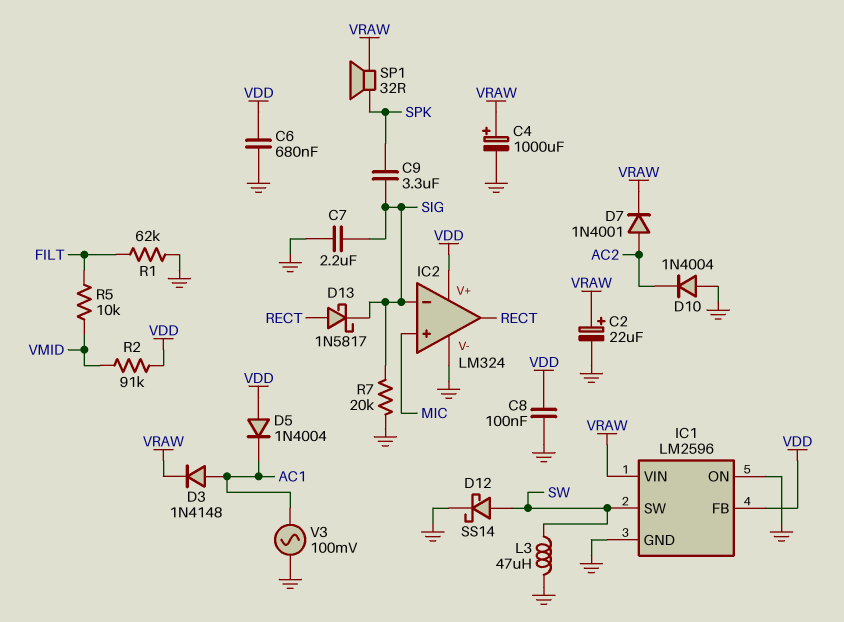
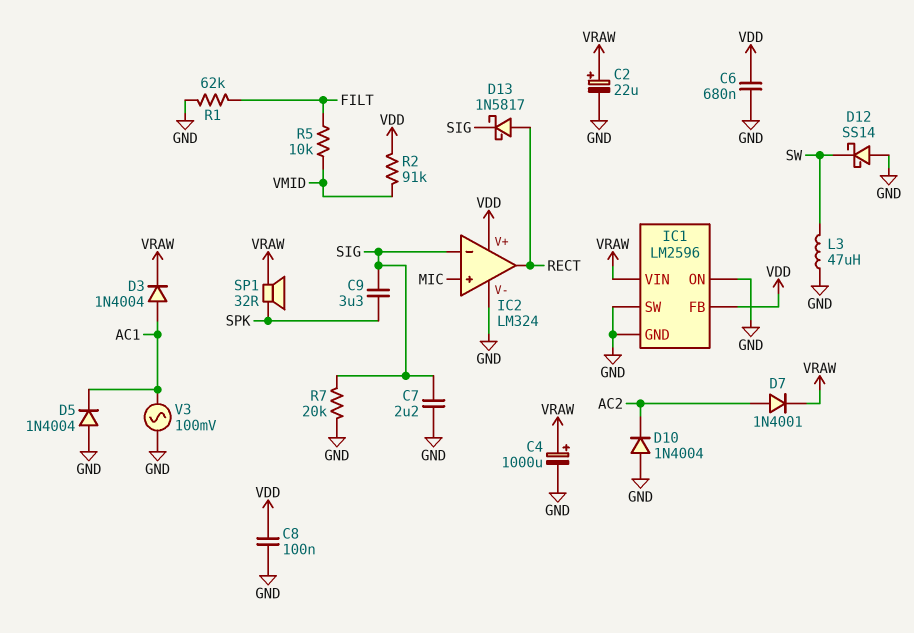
D3: diode 1N4148 (A AC1, K VRAW) -> diode 1N4004 (A AC1, K VRAW)
D5: diode 1N4004 (A VDD, K AC1) -> diode 1N4004 (A GND, K AC1)
D12: schottky SS14 (A SW, K GND) -> schottky SS14 (A GND, K SW)
IC1 pin SW: SW -> GND

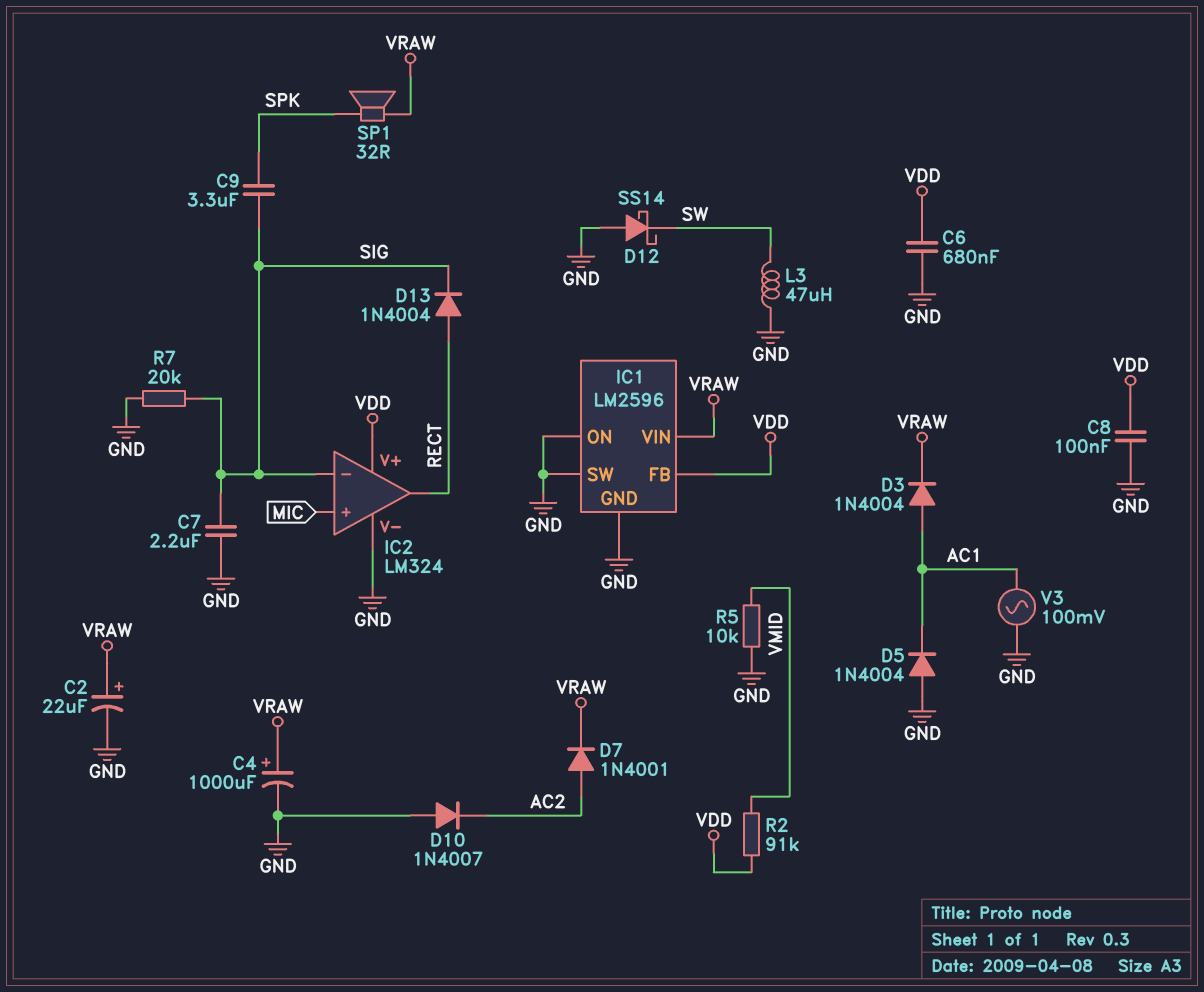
D10: diode 1N4004 (A GND, K AC2) -> diode 1N4007 (A GND, K AC2)
D13: schottky 1N5817 (A RECT, K SIG) -> diode 1N4004 (A RECT, K SIG)
R1: 62k (FILT, GND) -> none
R5: 10k (FILT, VMID) -> 10k (GND, VMID)

